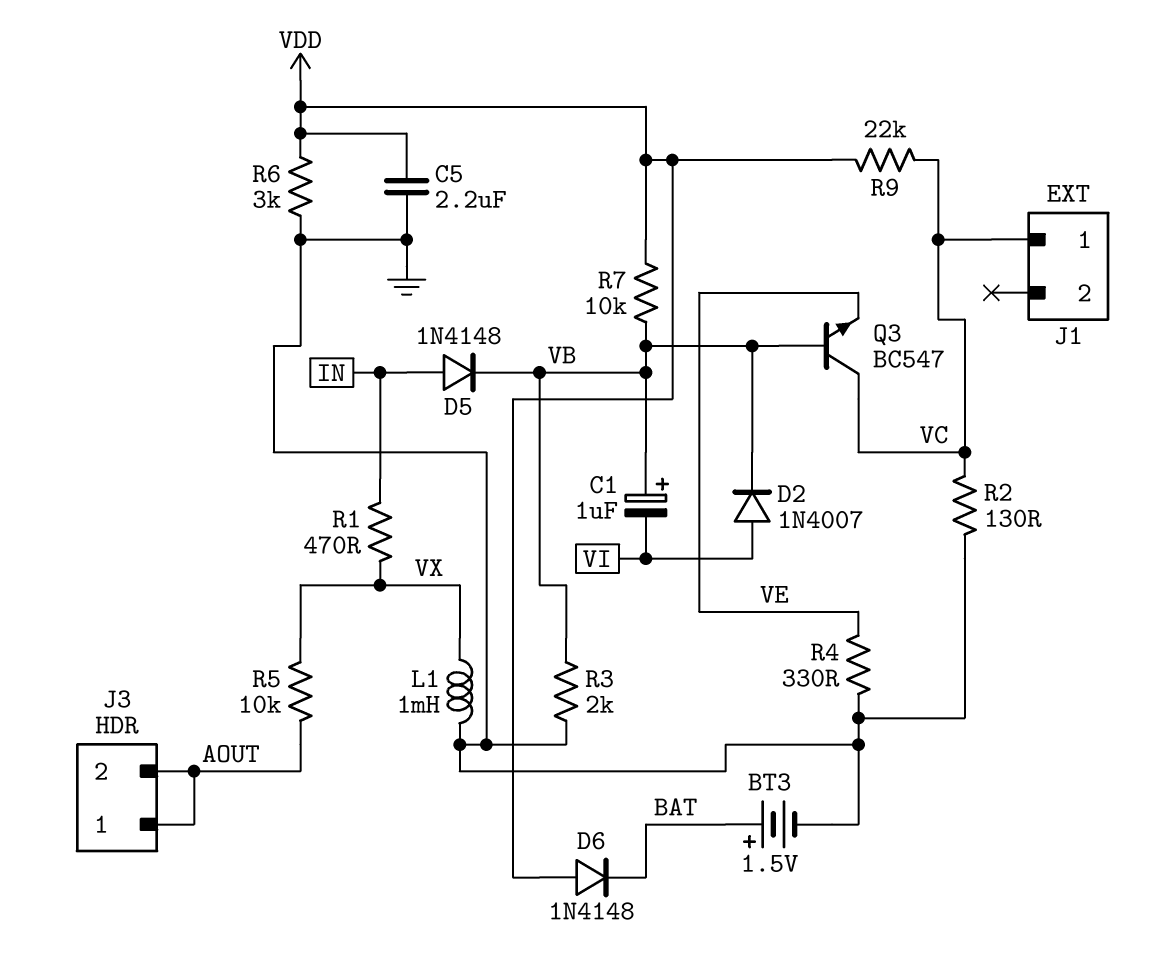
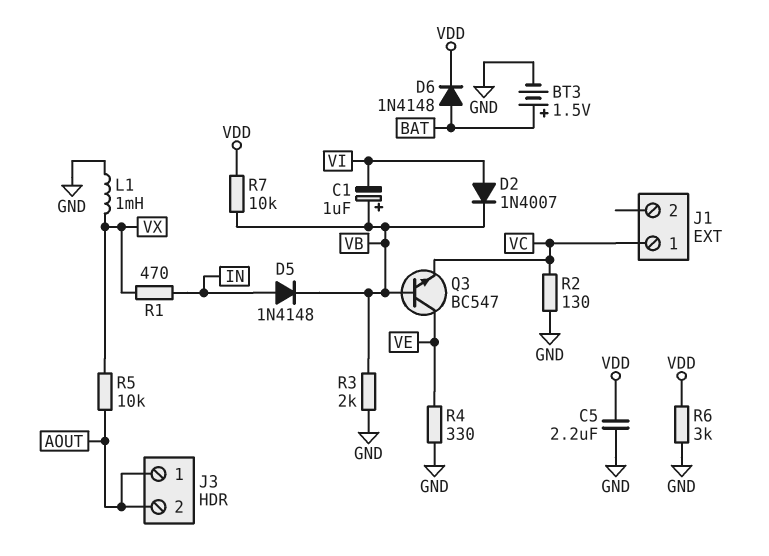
D6: diode 1N4148 (A VDD, K BAT) -> diode 1N4148 (A BAT, K VDD)
Q3: NPN BC547 (B VB, C VC, E VE) -> NPN BC547 (B VB, C VE, E VC)
R9: 22k (VC, VDD) -> none

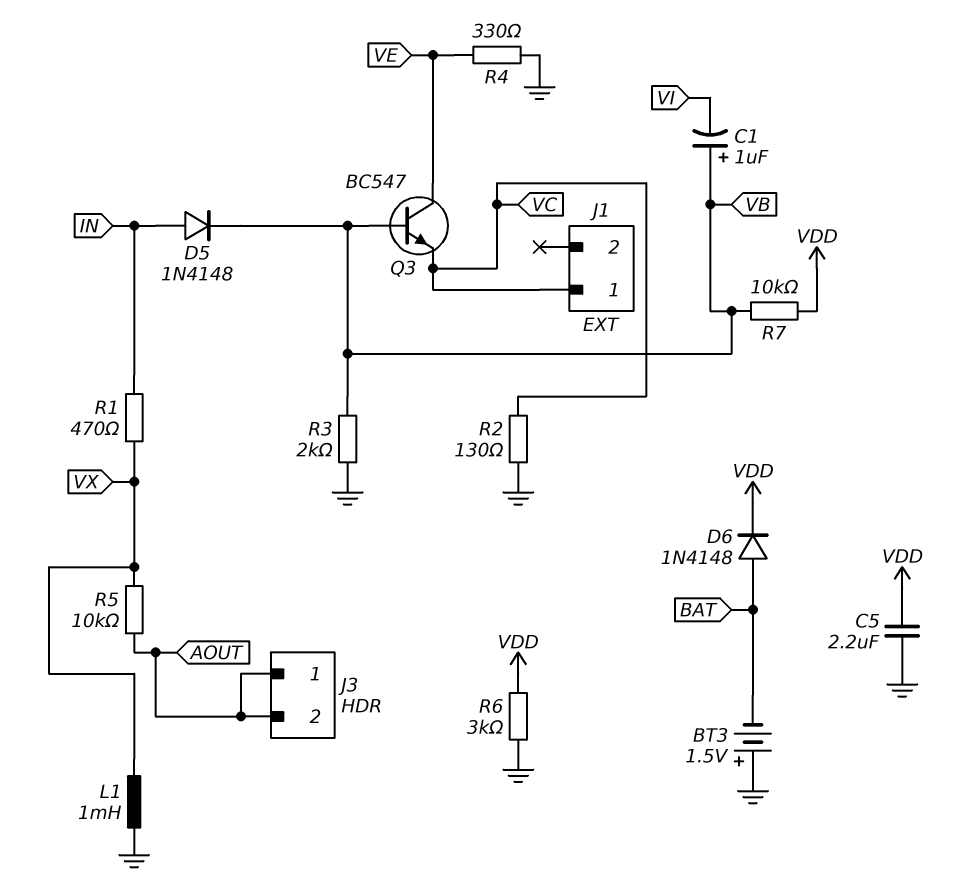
BT3: 1.5V (plus BAT, minus GND) -> 1.5V (plus GND, minus BAT)
D2: diode 1N4007 (A VI, K VB) -> none

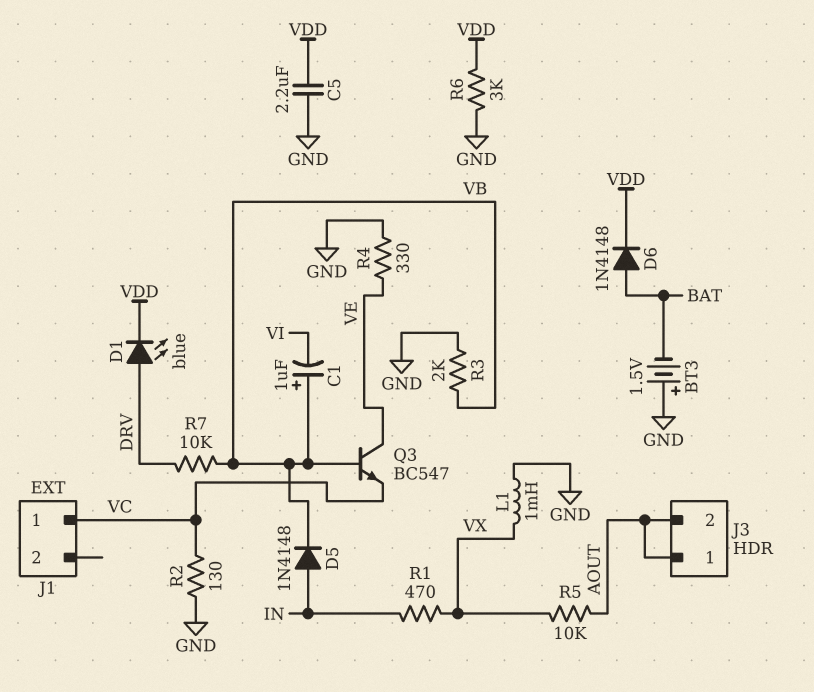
D1: none -> LED blue (A DRV, K VDD)
R7: 10k (VB, VDD) -> 10k (DRV, VB)

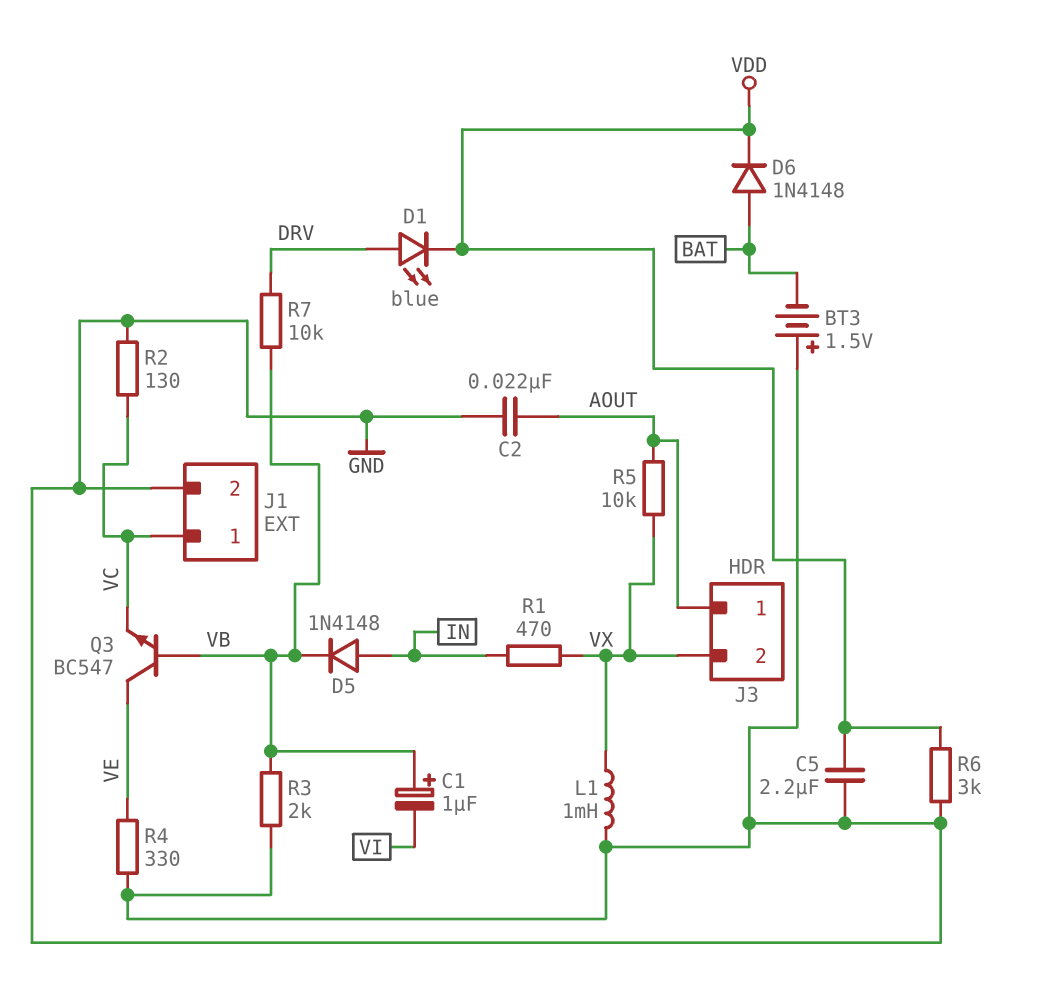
C2: none -> 22nF (AOUT, GND)
J1 pin 2: none -> GND
J3 pin 2: AOUT -> VX

